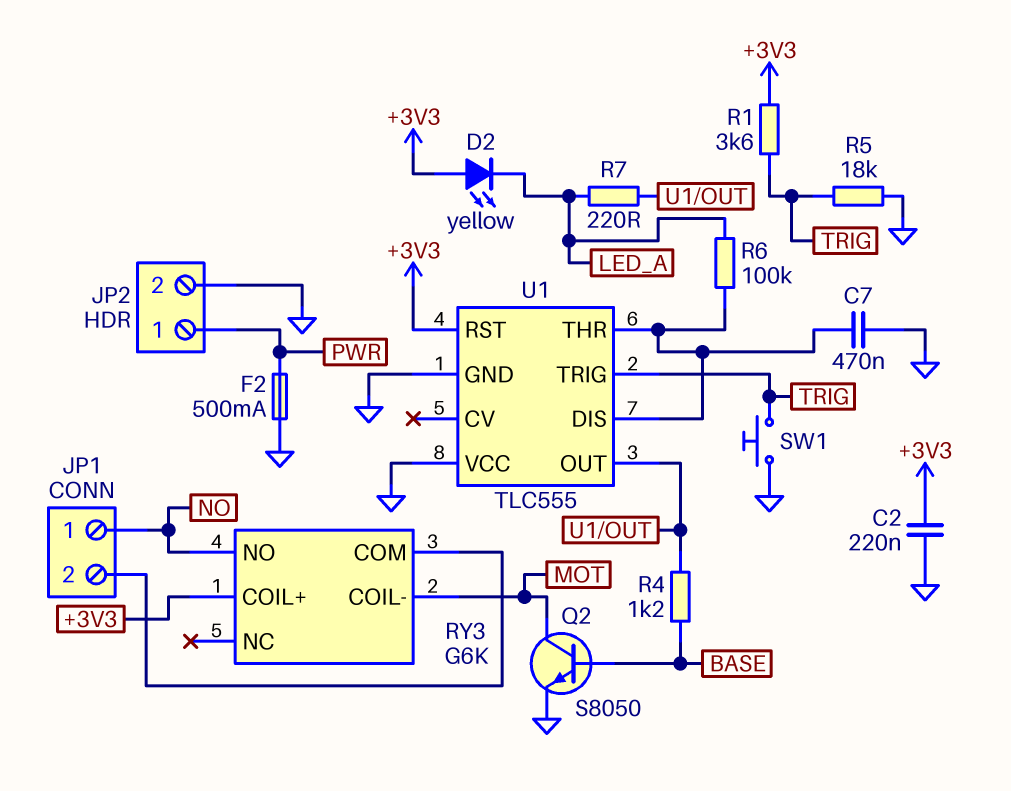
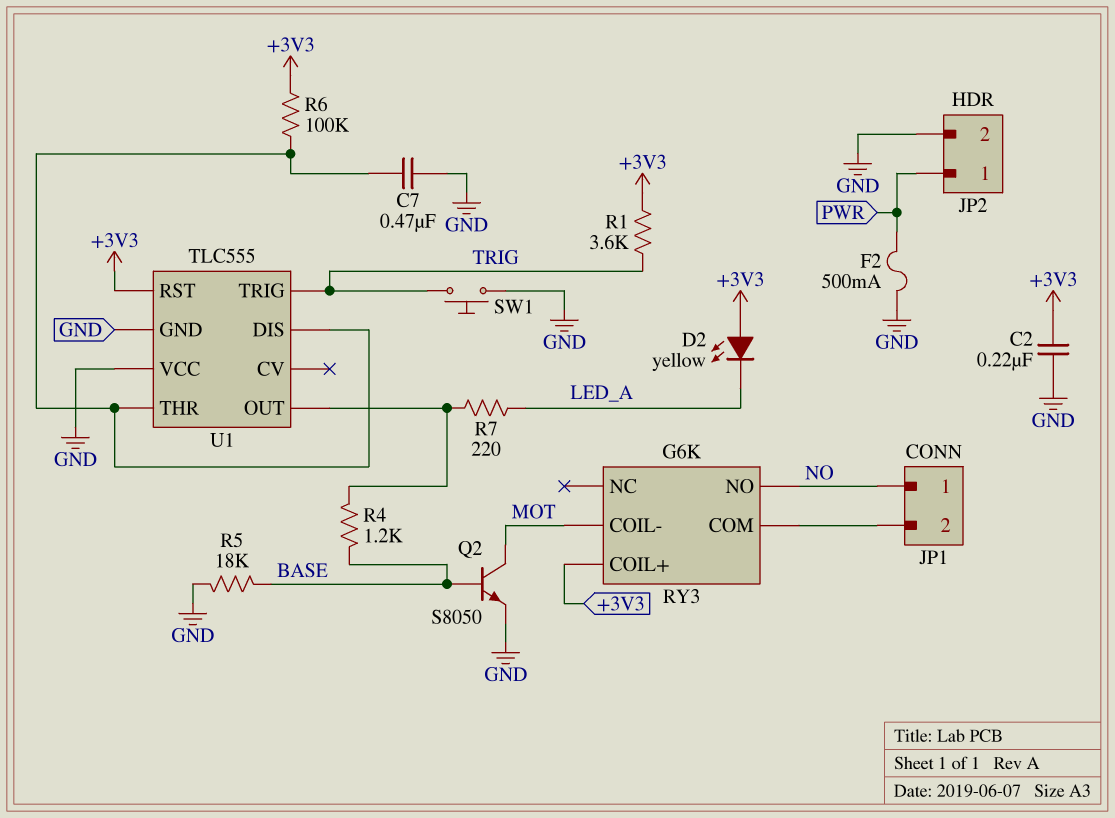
R5: 18k (GND, TRIG) -> 18k (BASE, GND)
R6: 100k (LED_A, U1/DIS) -> 100k (+3V3, U1/DIS)

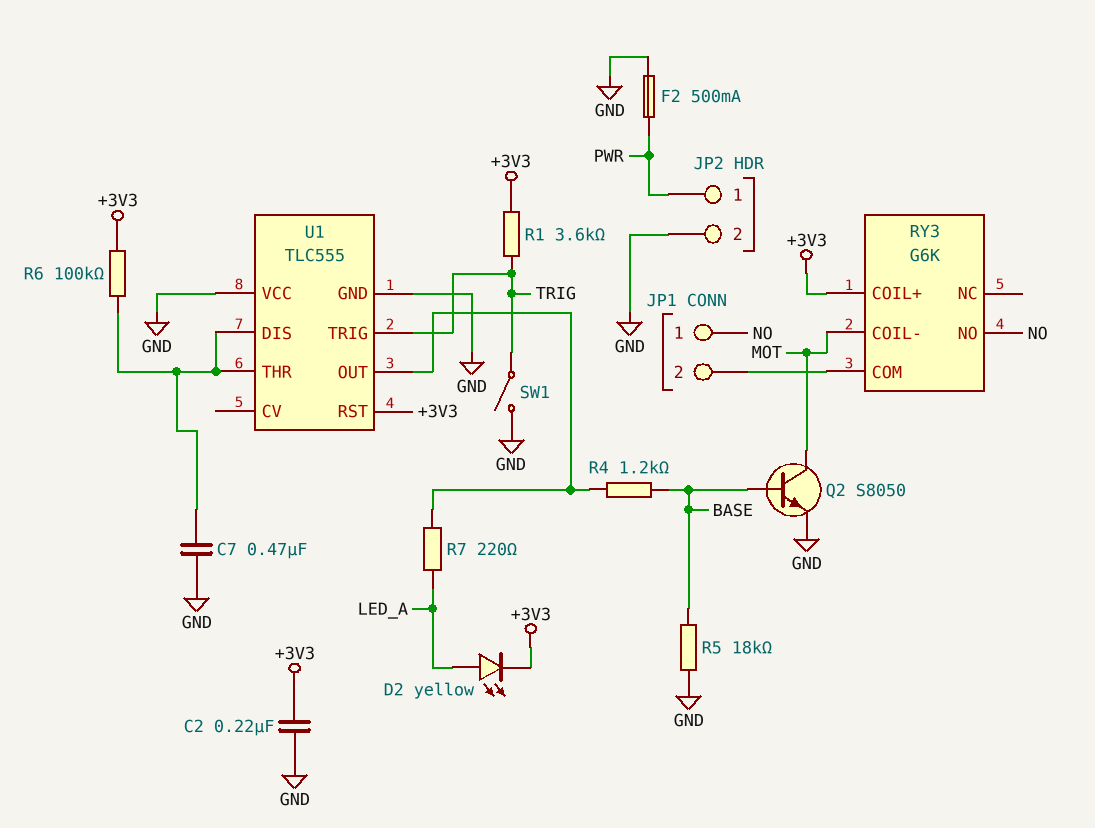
D2: LED yellow (A +3V3, K LED_A) -> LED yellow (A LED_A, K +3V3)
SW1: button (GND, TRIG) -> switch (GND, TRIG)

